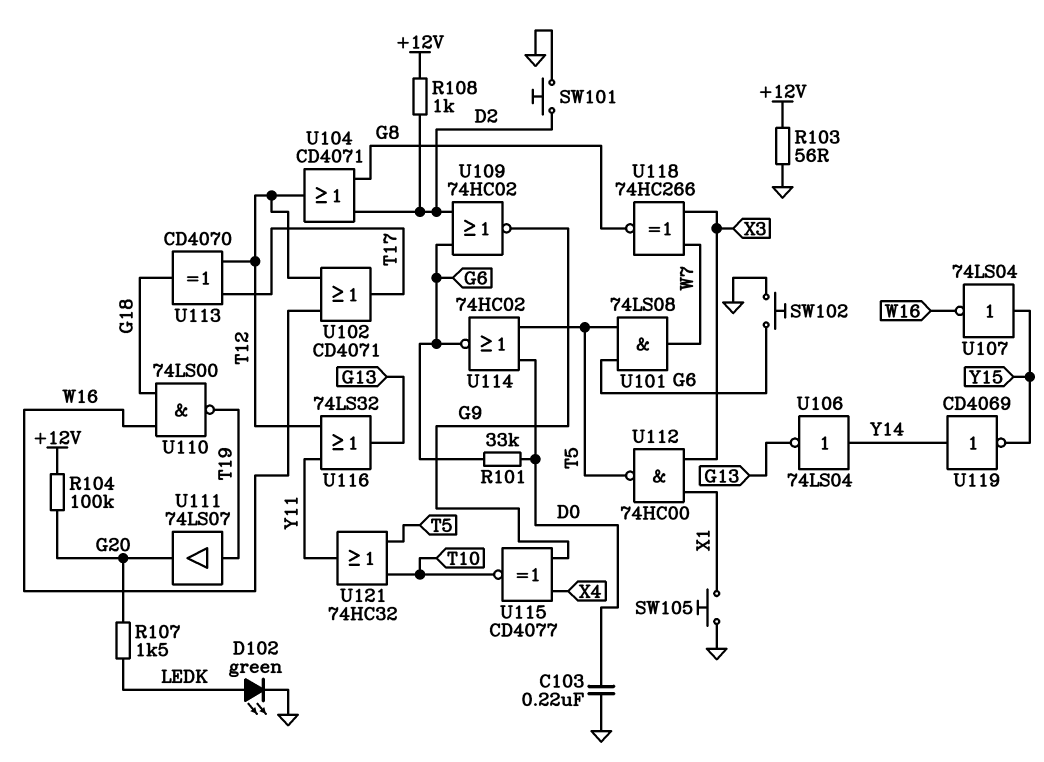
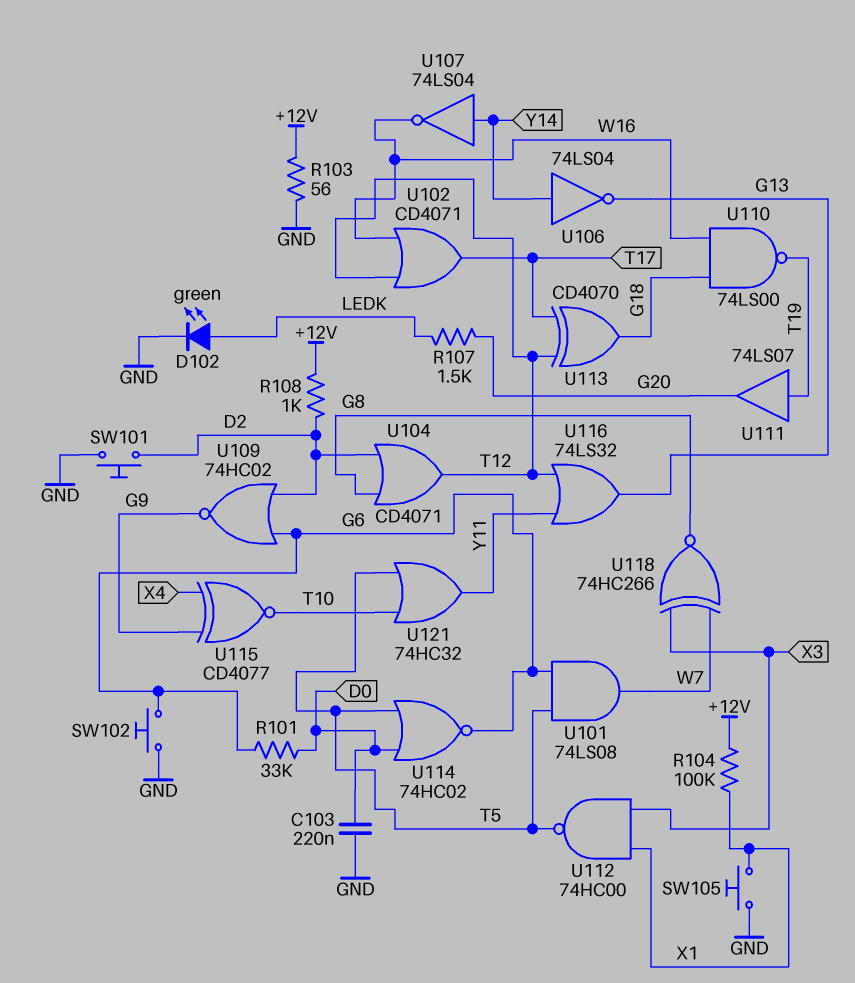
R104: 100k (+12V, G20) -> 100k (+12V, X1)
U107: NOT 74LS04 (in Y15, out W16) -> NOT 74LS04 (in Y14, out W16)
U119: NOT CD4069 (in Y14, out Y15) -> none

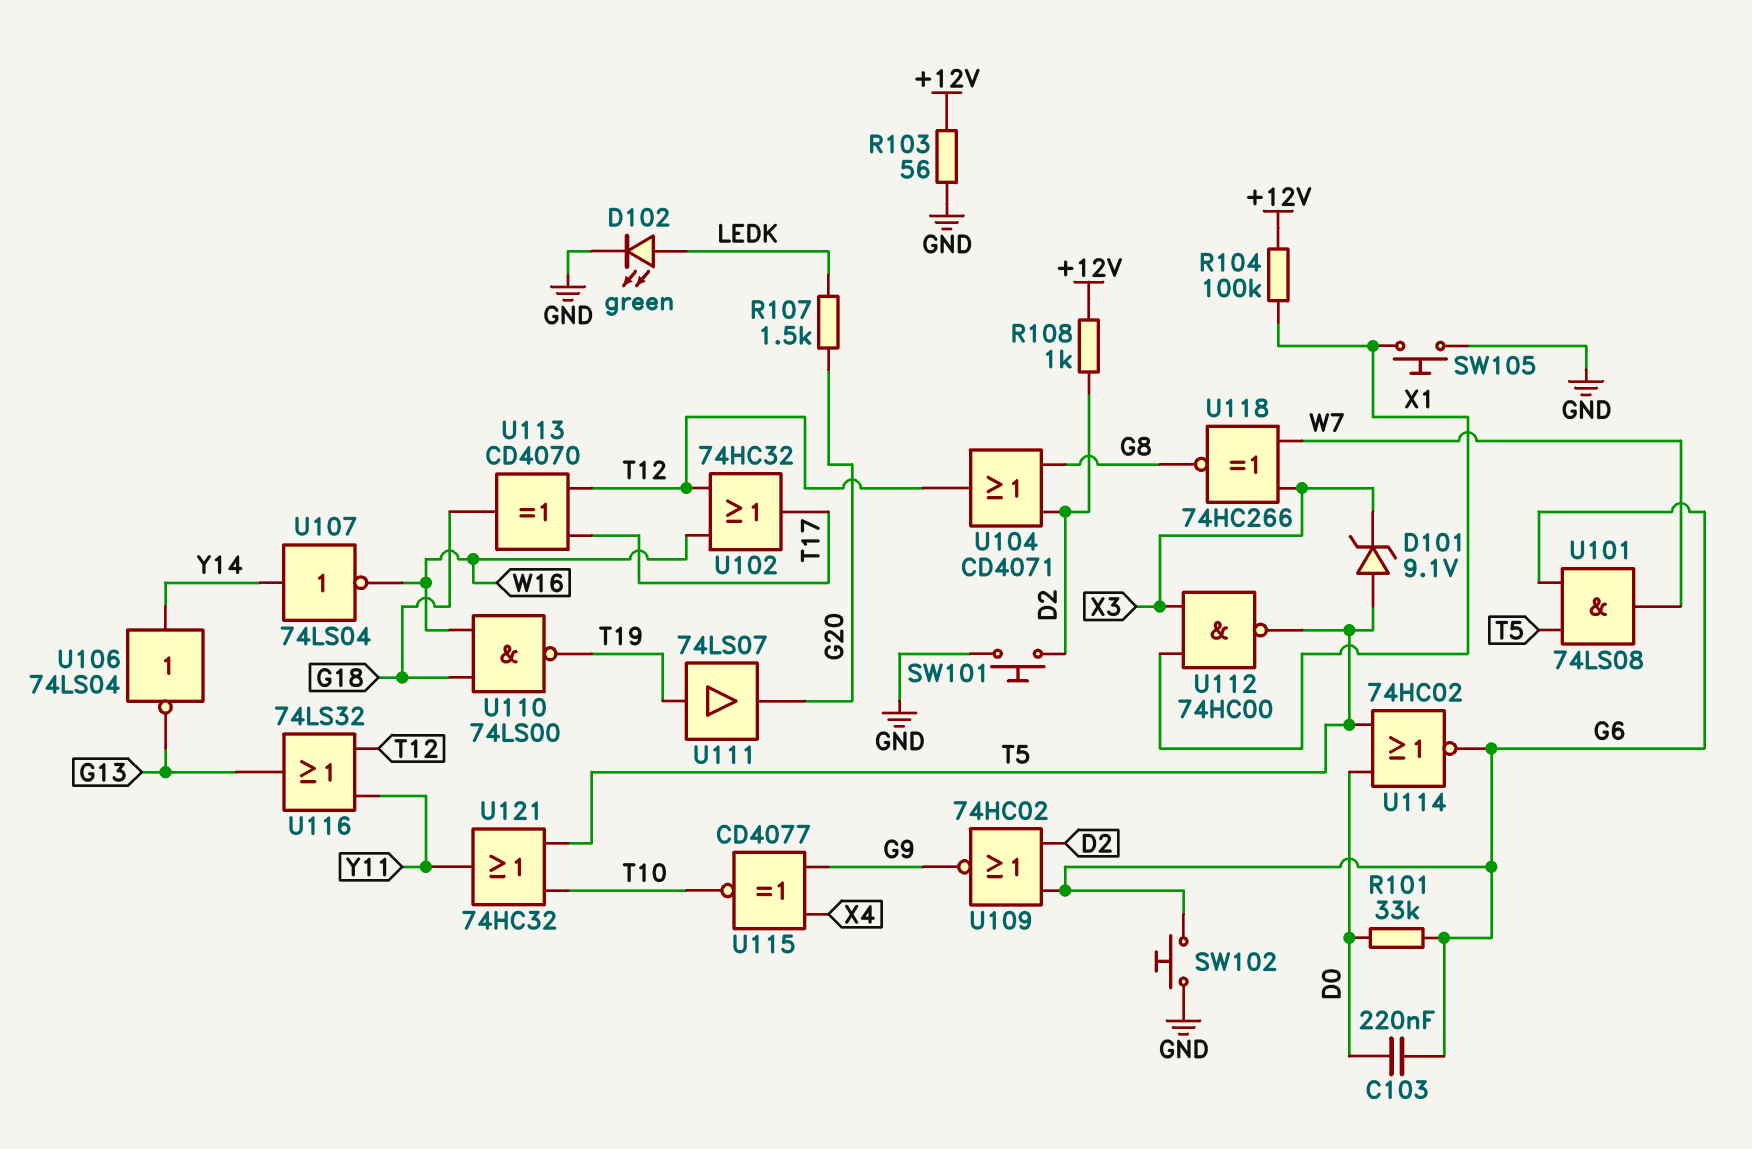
C103: 220nF (D0, GND) -> 220nF (D0, G6)
D101: none -> zener 9.1V (A T5, K X3)
U102: OR CD4071 (in T12, in W16, out T17) -> OR 74HC32 (in T12, in W16, out T17)

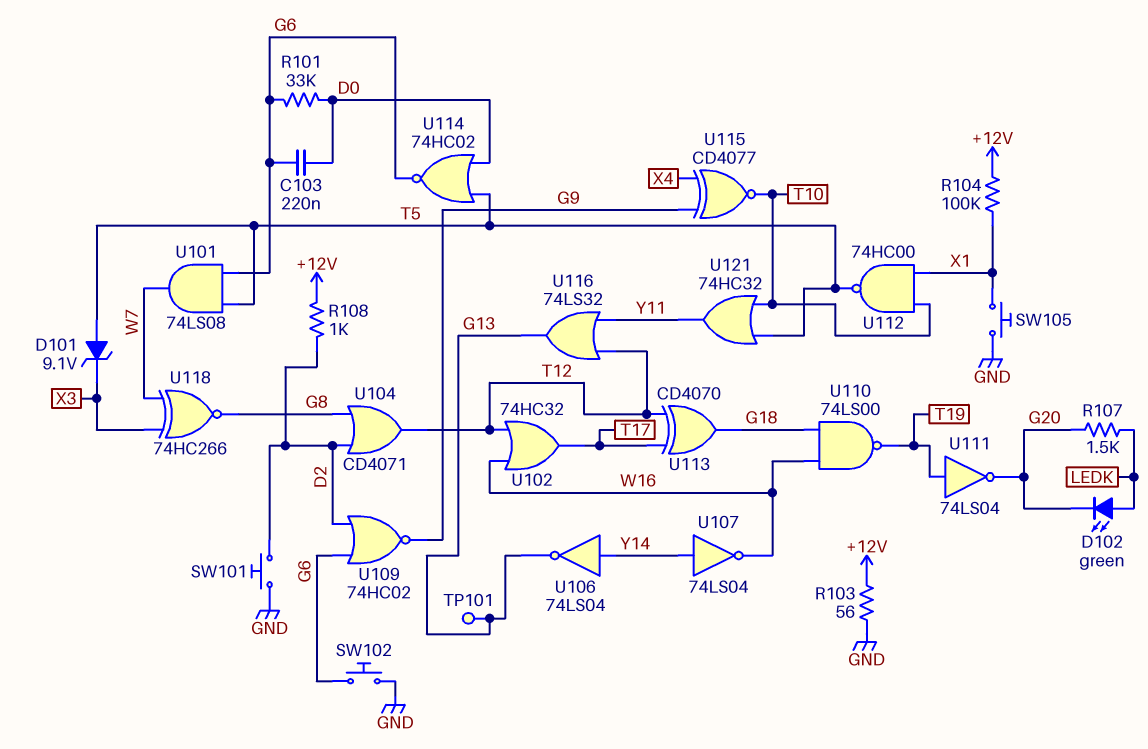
D102: LED green (A LEDK, K GND) -> LED green (A LEDK, K G20)
TP101: none -> test point (G13)
U111: buffer 74LS07 (in T19, out G20) -> NOT 74LS04 (in T19, out G20)
U112: NAND 74HC00 (in X1, in X3, out T5) -> NAND 74HC00 (in T10, in X1, out T5)

